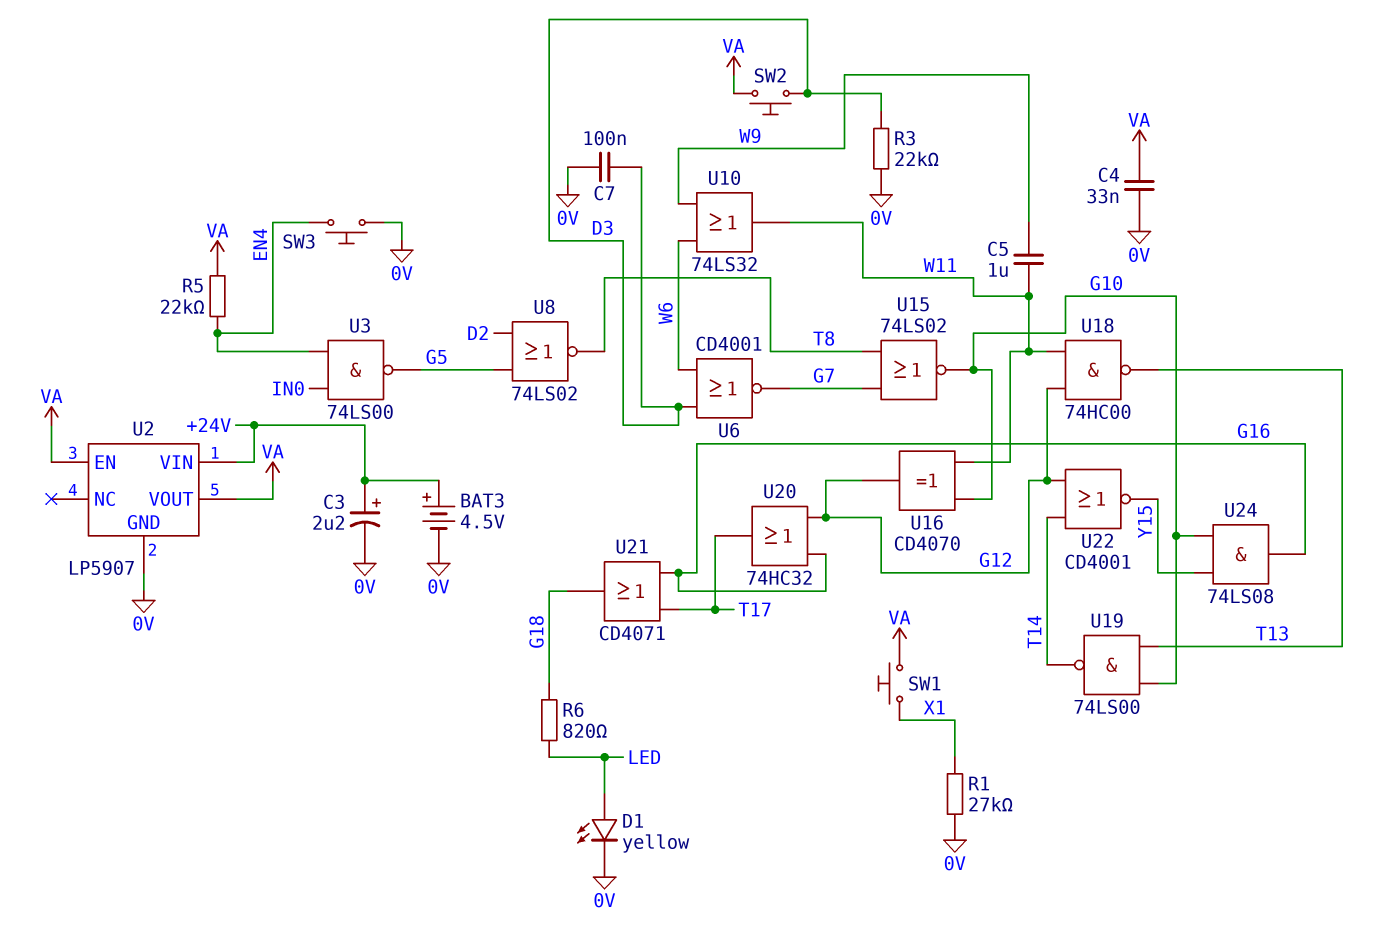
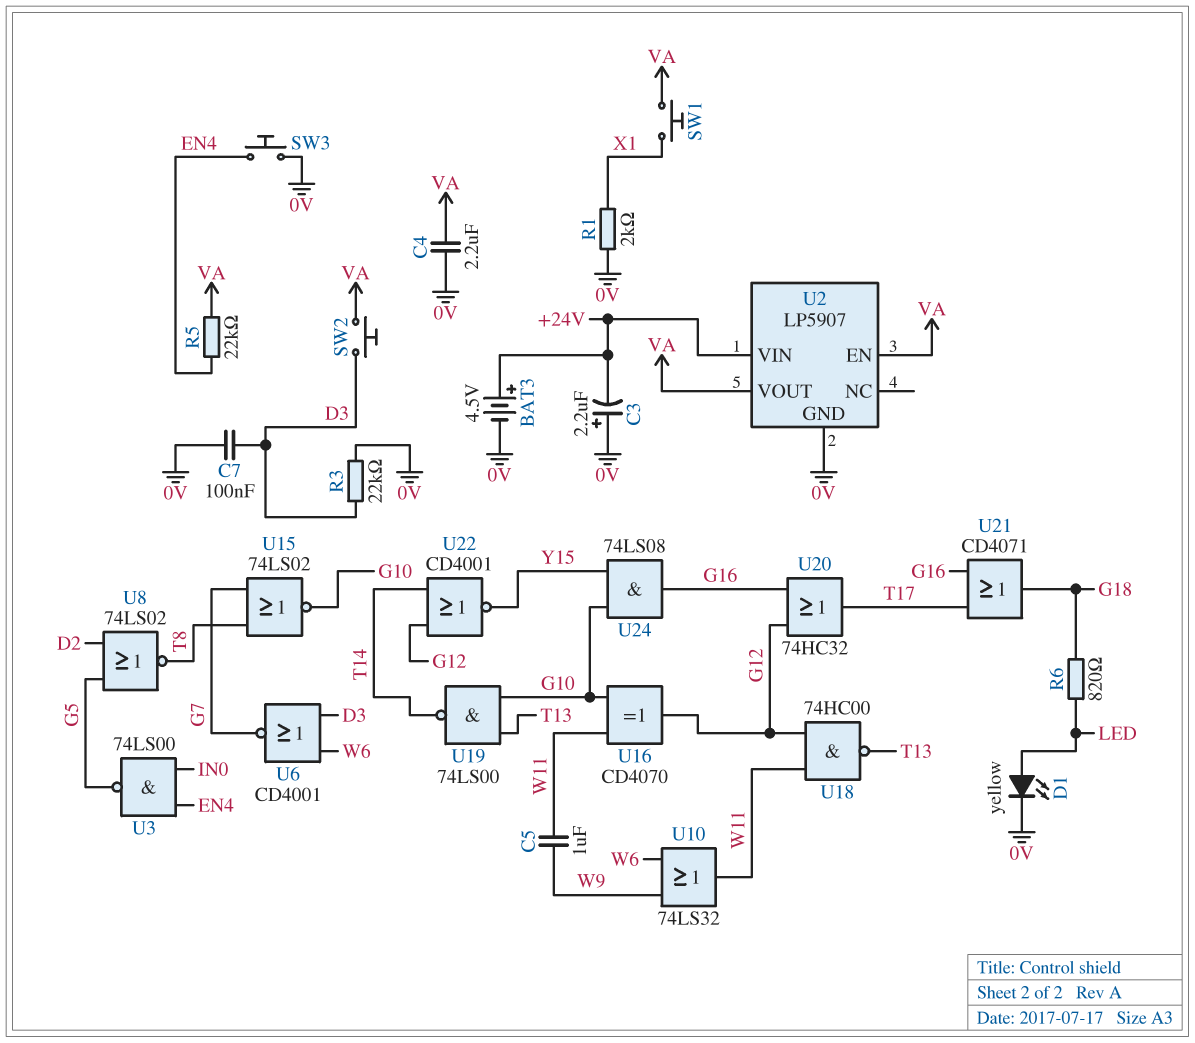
C3: 2.2uF (plus +24V, minus 0V) -> 2.2uF (plus 0V, minus +24V)
C4: 33nF (0V, VA) -> 2.2uF (0V, VA)
R1: 27k (0V, X1) -> 2k (0V, X1)

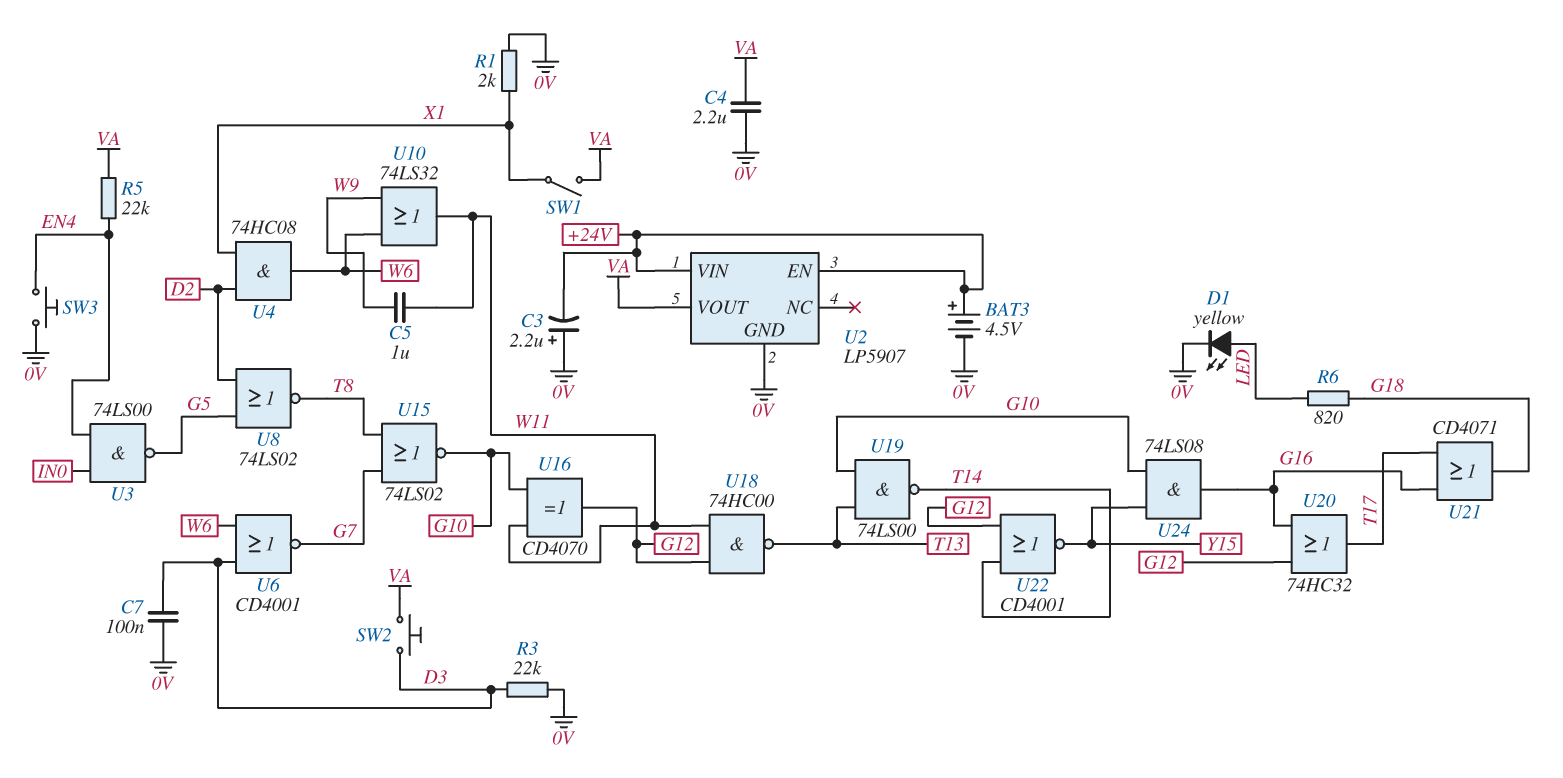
SW1: button (VA, X1) -> switch (VA, X1)
U2 pin EN: VA -> +24V
U4: none -> AND 74HC08 (in D2, in X1, out W6)

